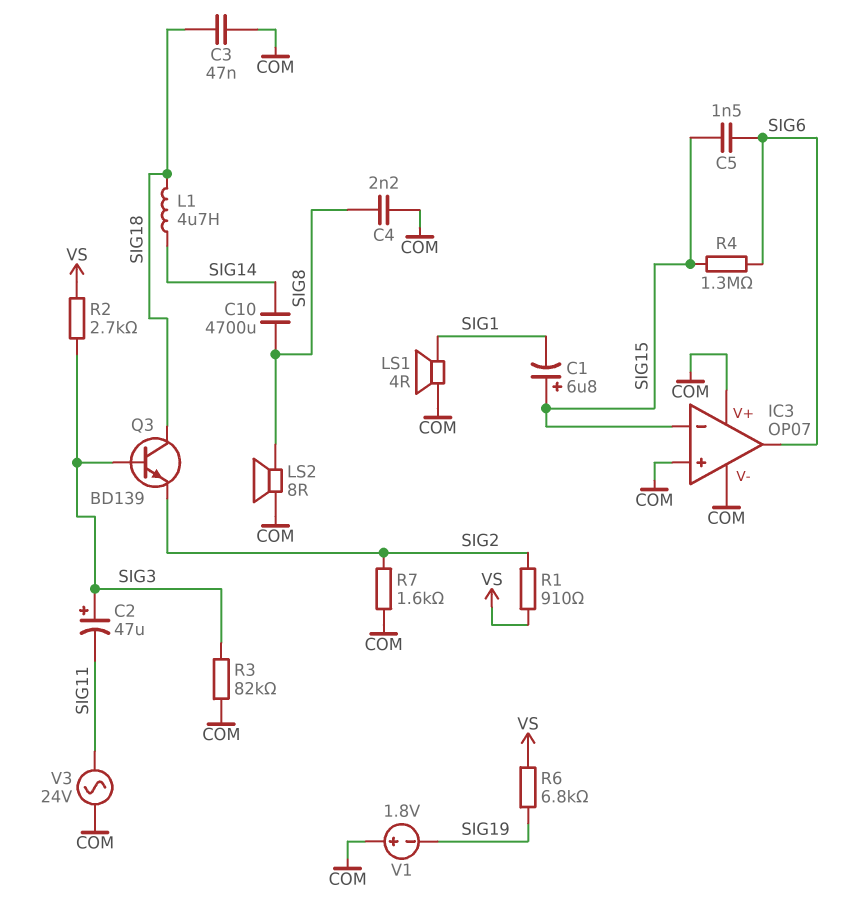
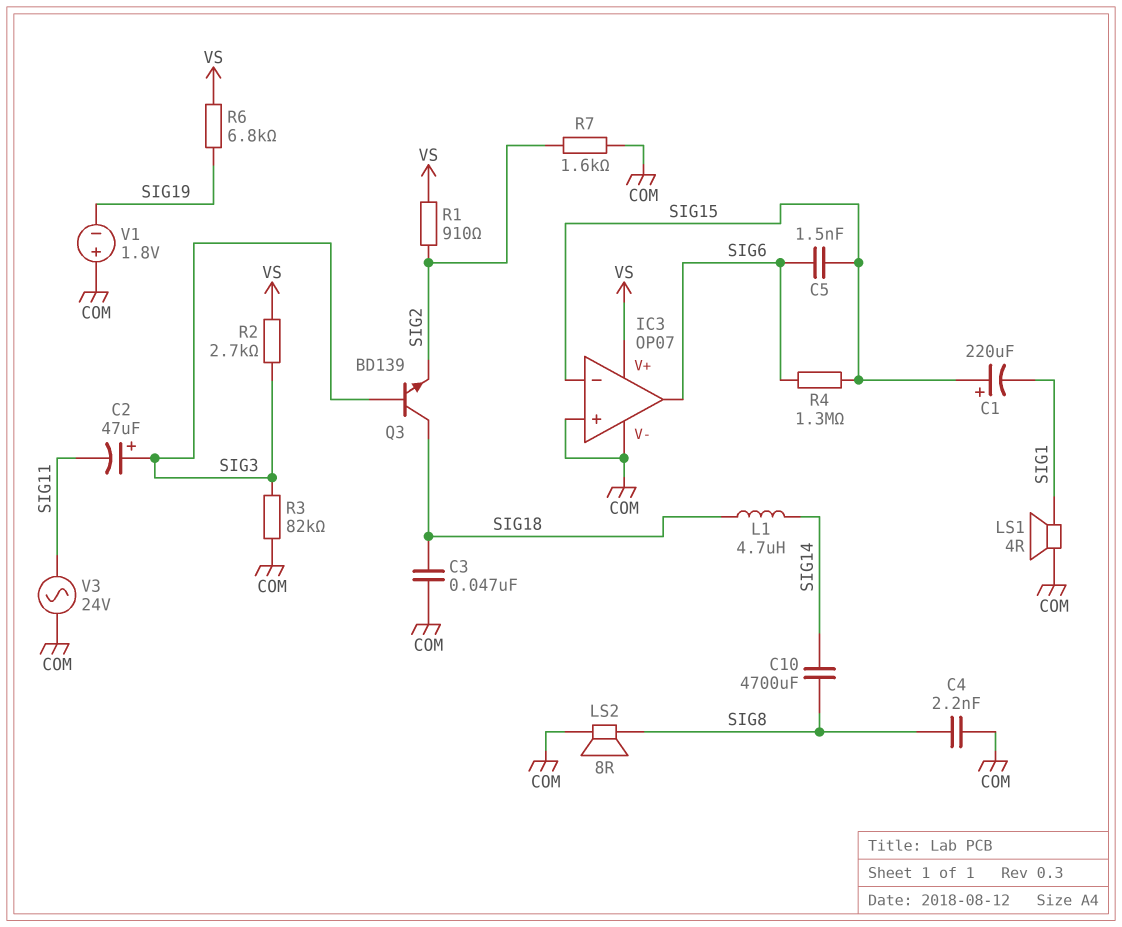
C1: 6.8uF (plus SIG15, minus SIG1) -> 220uF (plus SIG15, minus SIG1)
IC3 pin V+: COM -> VS

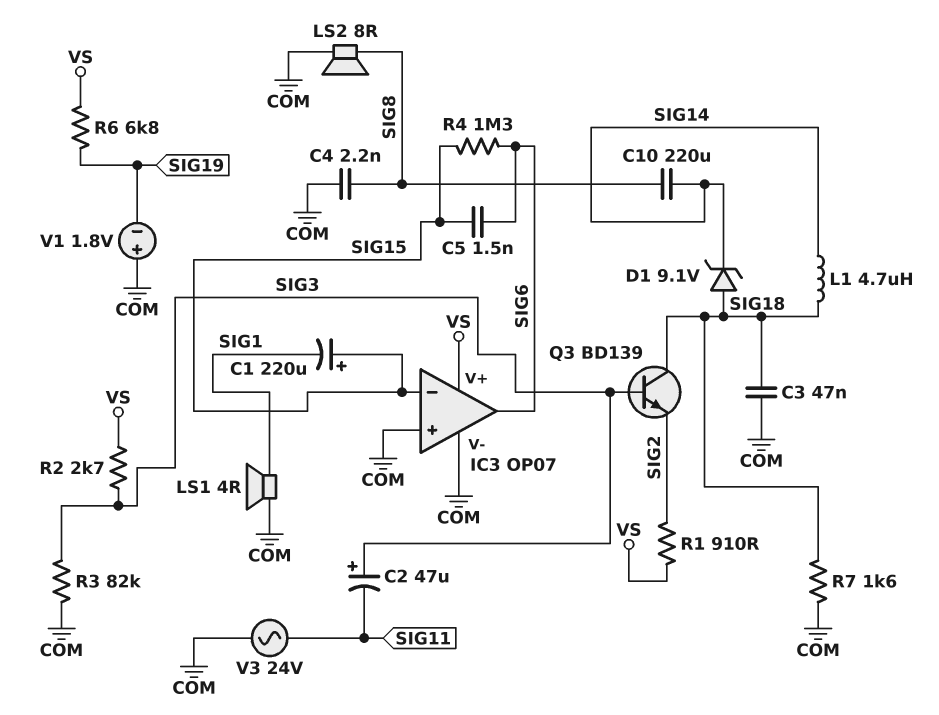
C10: 4700uF (SIG8, SIG14) -> 220uF (SIG8, SIG14)
D1: none -> zener 9.1V (A SIG18, K SIG14)
R7: 1.6k (COM, SIG2) -> 1.6k (COM, SIG18)

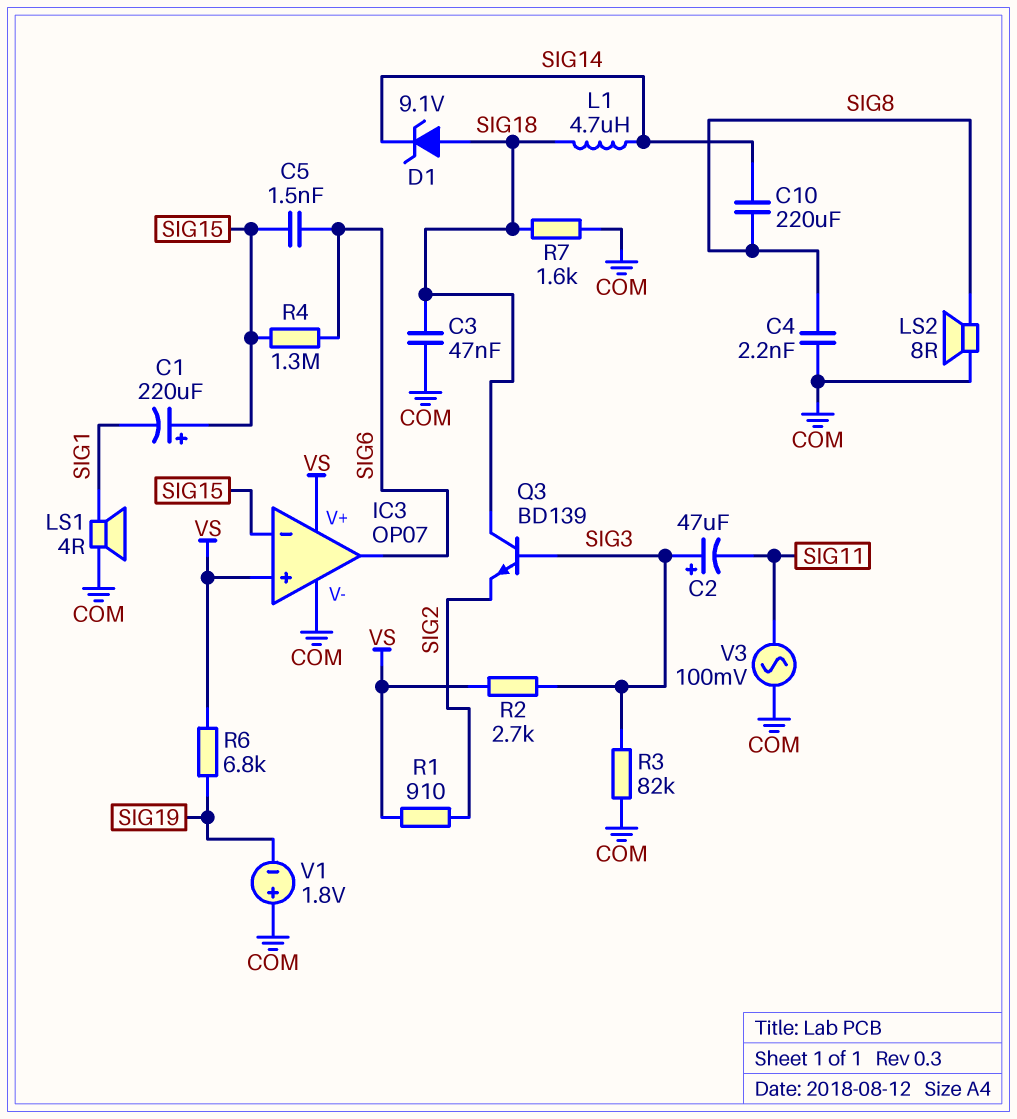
IC3 pin in+: COM -> VS
V3: AC 24V (COM, SIG11) -> AC 100mV (COM, SIG11)

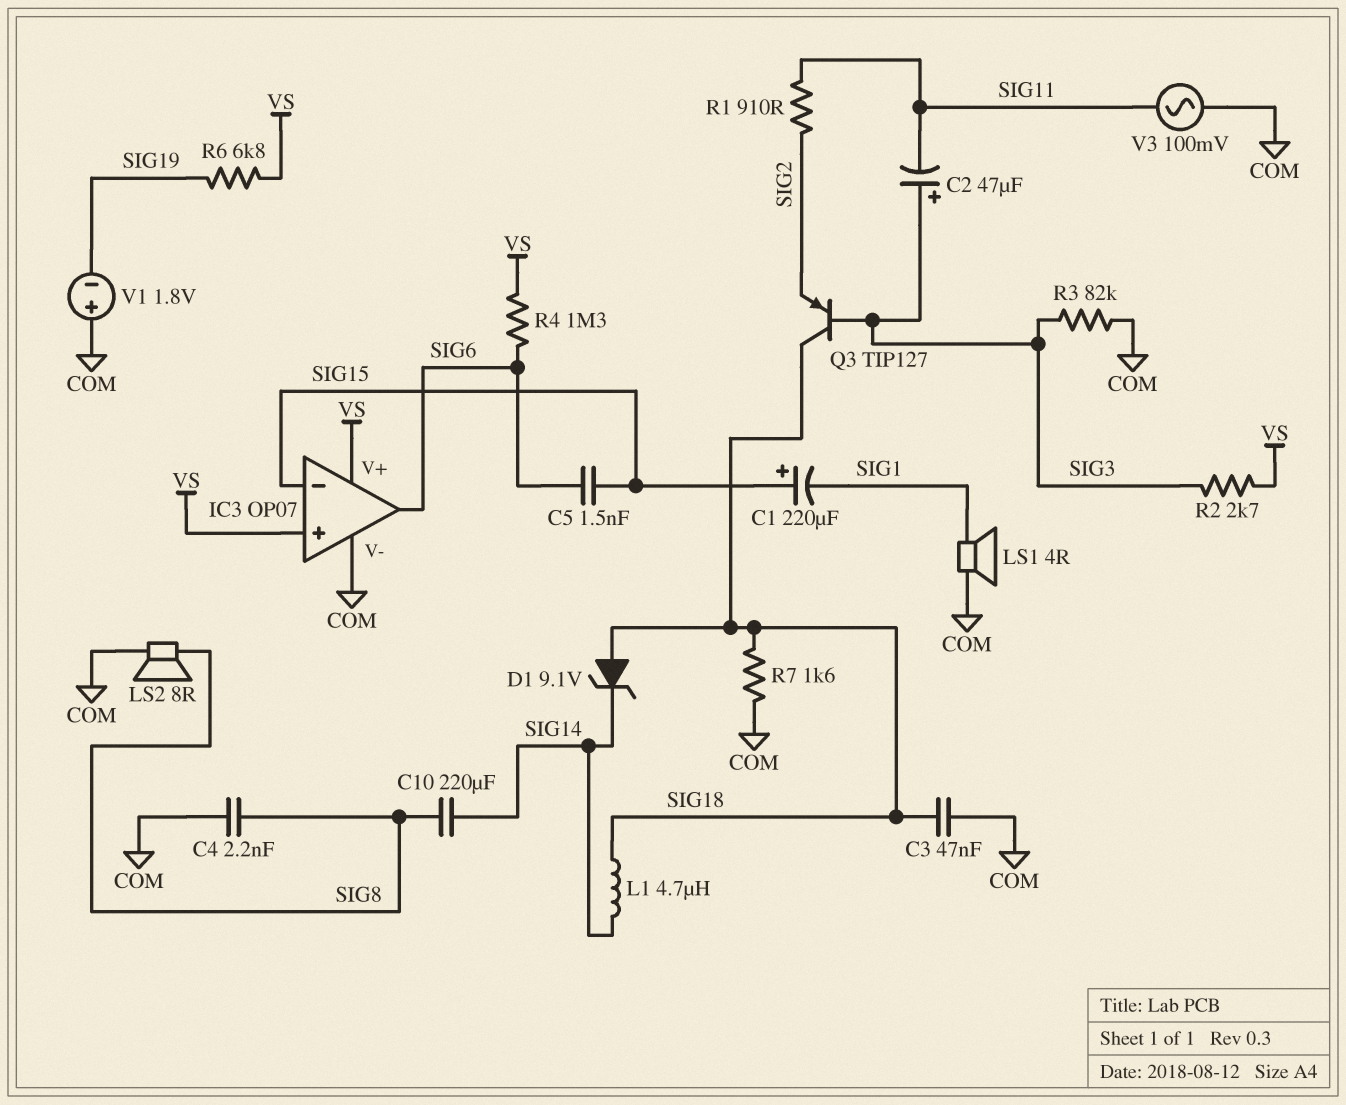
Q3: NPN BD139 (B SIG3, C SIG18, E SIG2) -> PNP TIP127 (B SIG3, C SIG18, E SIG2)
R1: 910 (SIG2, VS) -> 910 (SIG2, SIG11)
R4: 1.3M (SIG6, SIG15) -> 1.3M (SIG6, VS)

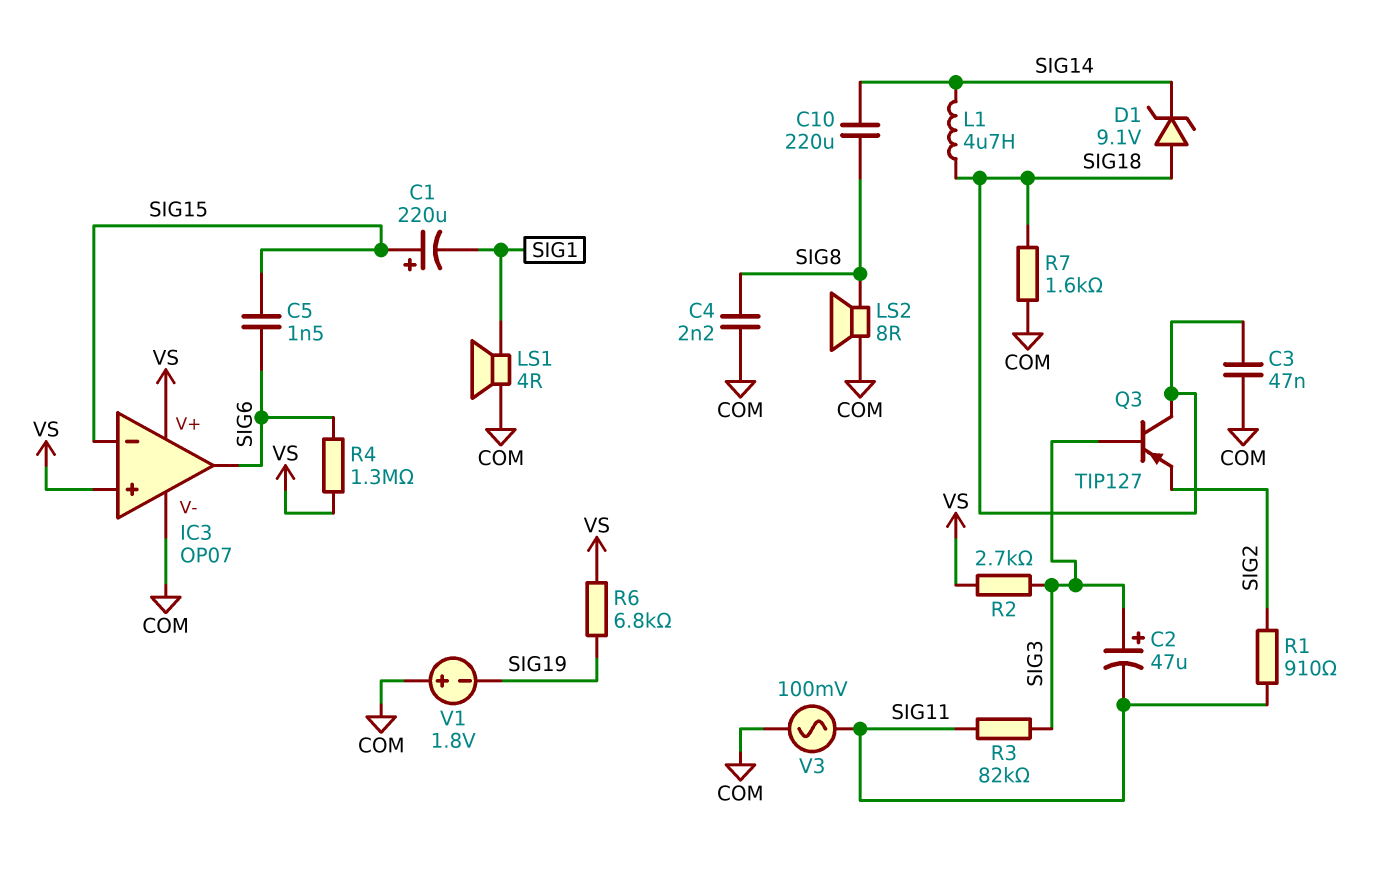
R3: 82k (COM, SIG3) -> 82k (SIG3, SIG11)

